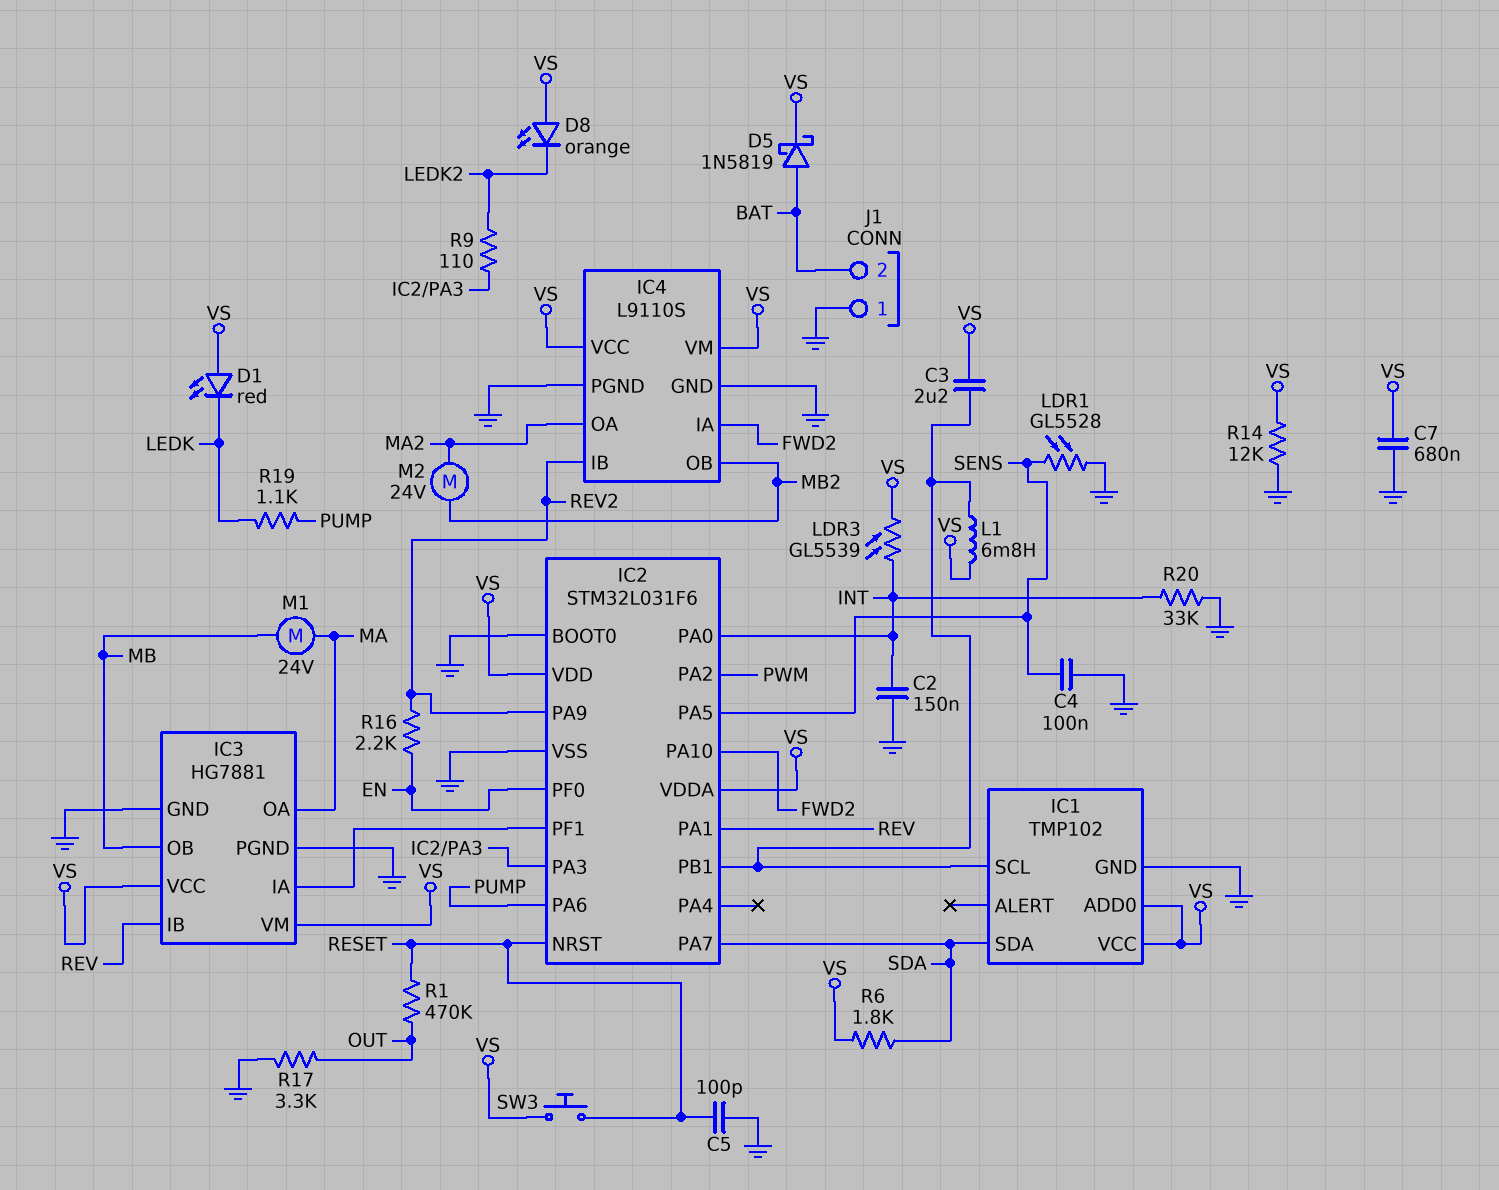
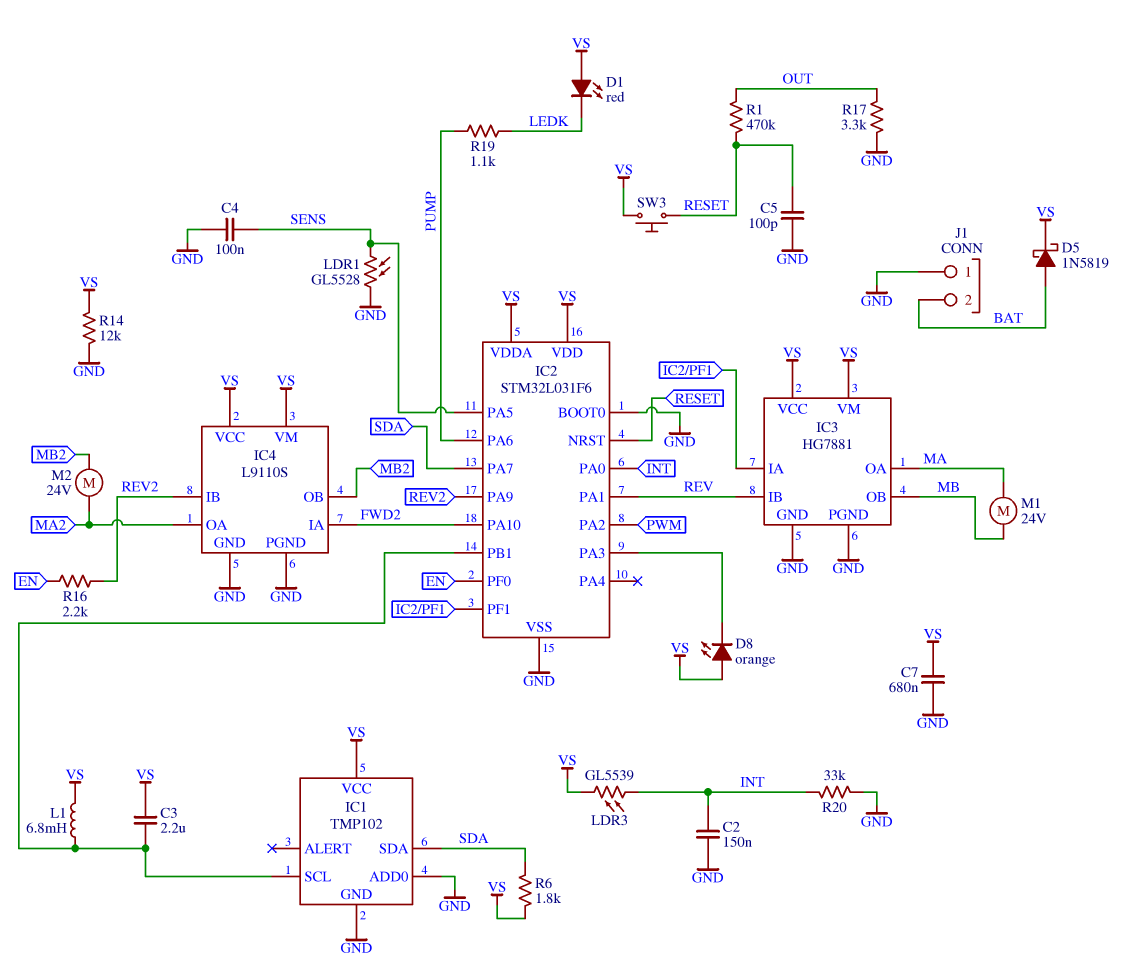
D8: LED orange (A VS, K LEDK2) -> LED orange (A VS, K IC2/PA3)
IC1 pin ADD0: VS -> GND
R9: 110 (IC2/PA3, LEDK2) -> none

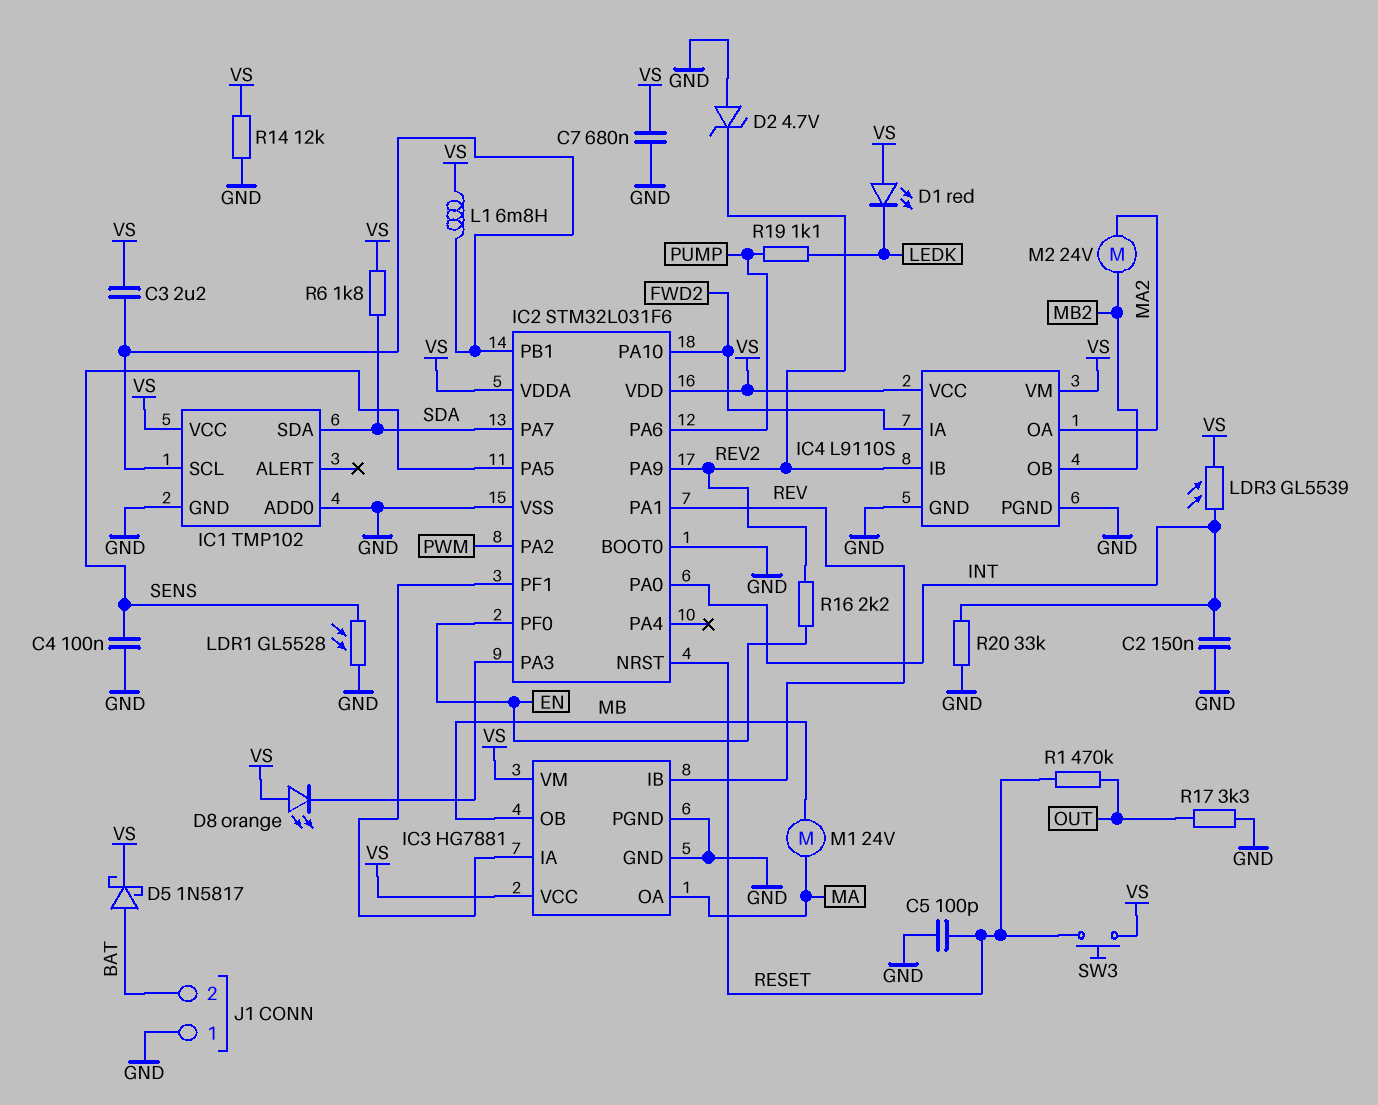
D2: none -> zener 4.7V (A GND, K REV2)
D5: schottky 1N5819 (A BAT, K VS) -> schottky 1N5817 (A BAT, K VS)

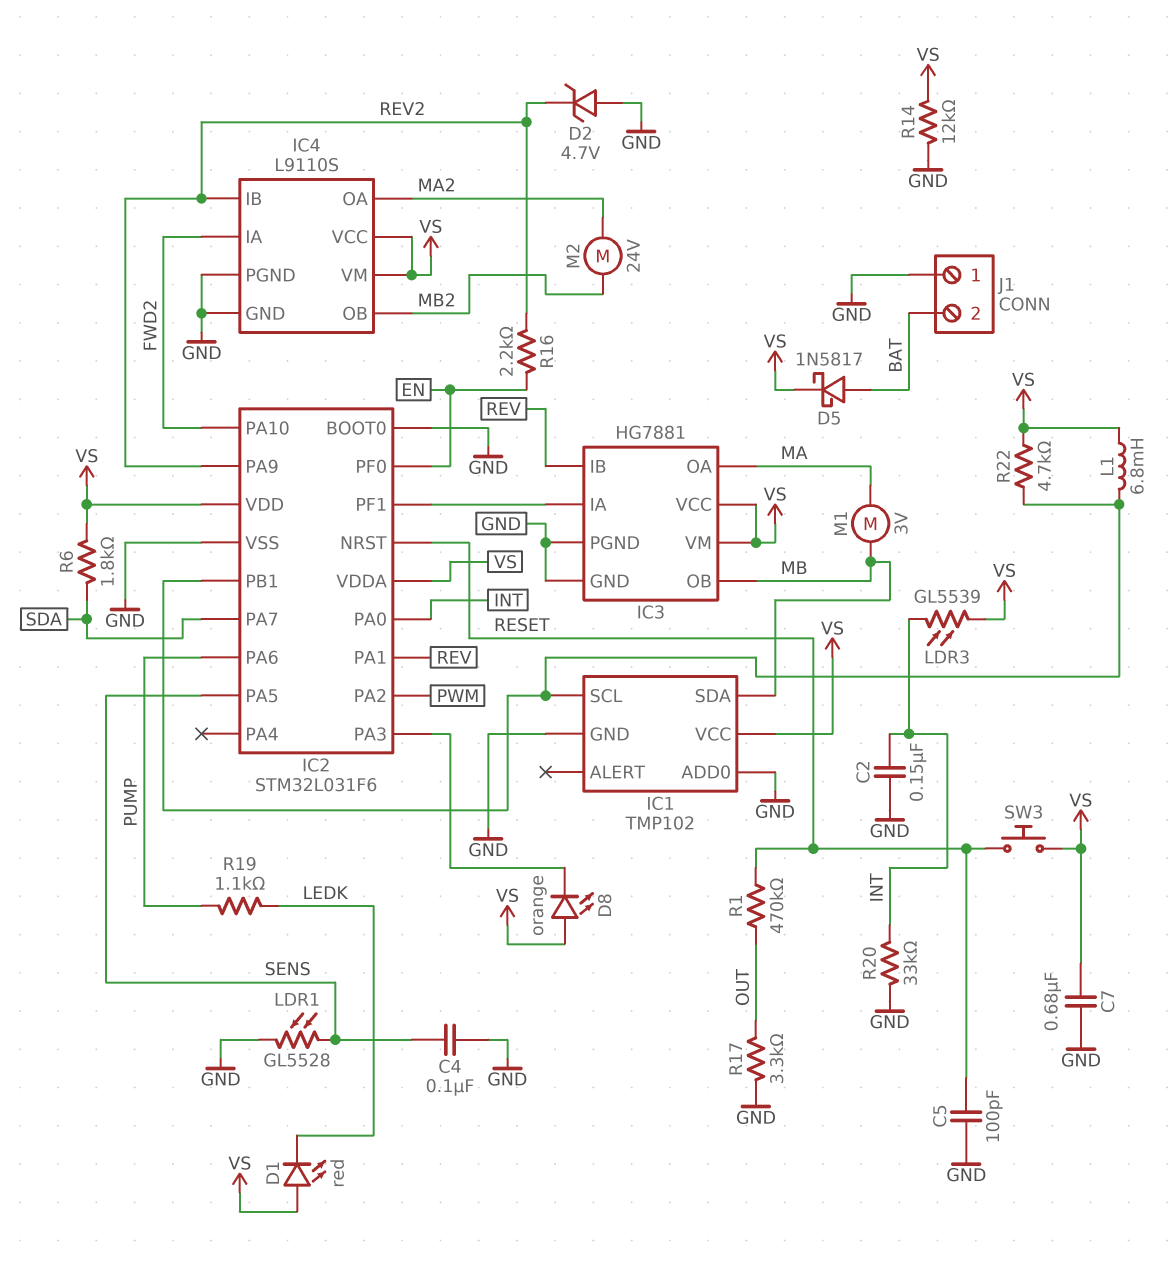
C3: 2.2uF (IC1/SCL, VS) -> none
IC1 pin SDA: SDA -> MB
M1: motor 24V (MA, MB) -> motor 3V (MA, MB)
R22: none -> 4.7k (IC1/SCL, VS)

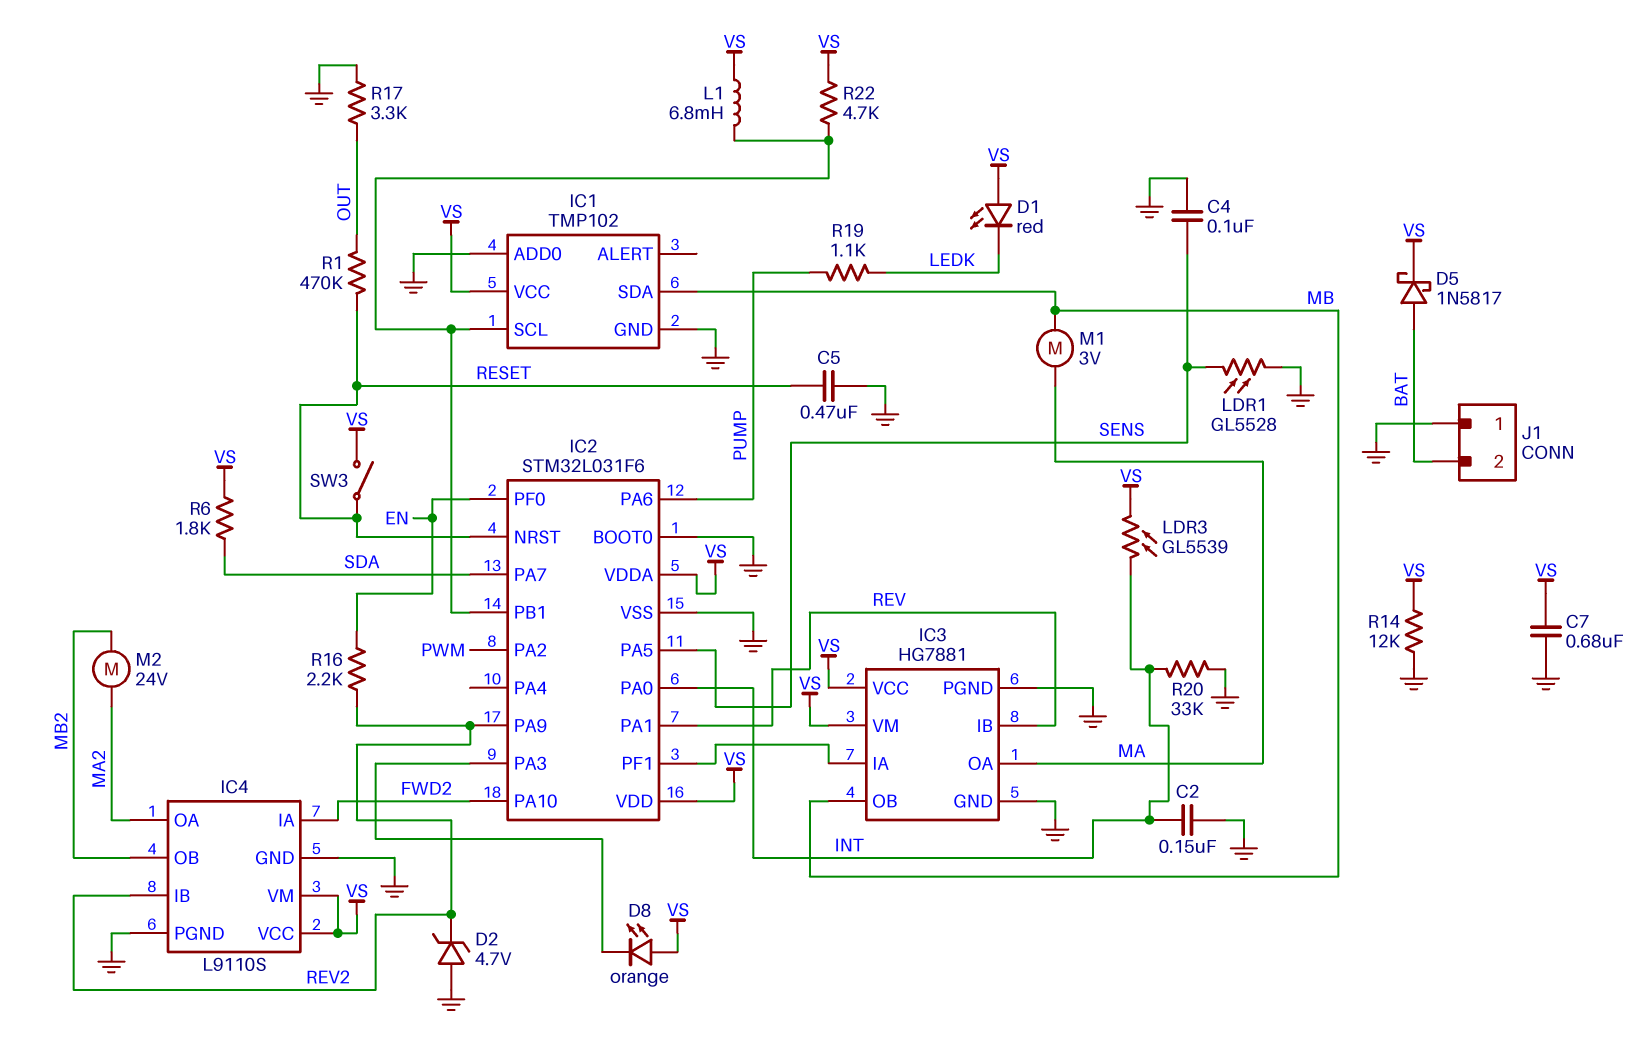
C5: 100pF (GND, RESET) -> 470nF (GND, RESET)
SW3: button (RESET, VS) -> switch (RESET, VS)

